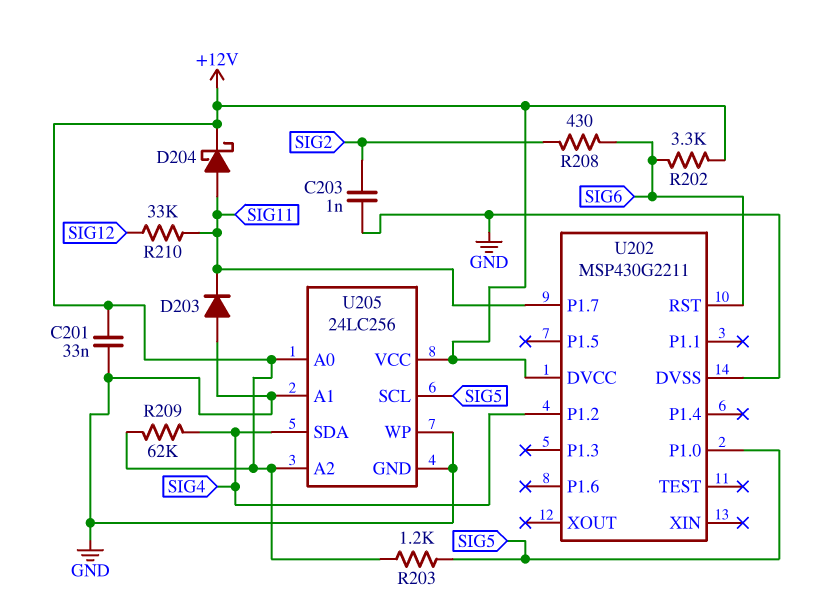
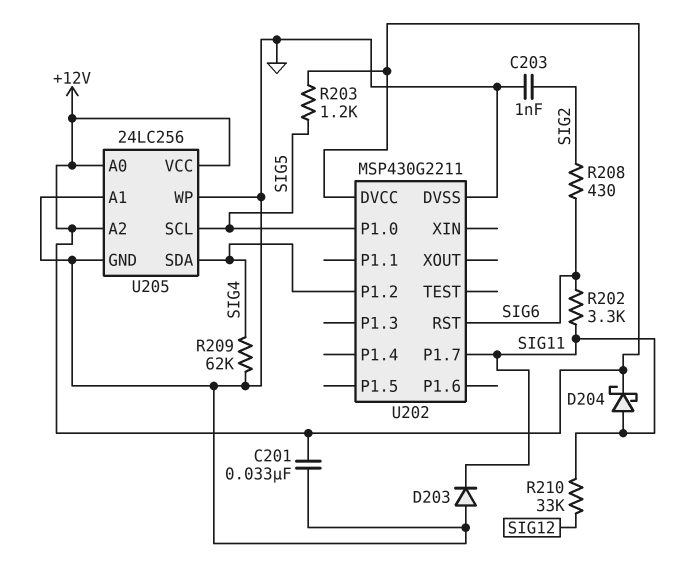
R202: 3.3k (+12V, SIG6) -> 3.3k (SIG6, SIG11)
R209: 62k (+12V, SIG4) -> 62k (GND, SIG4)

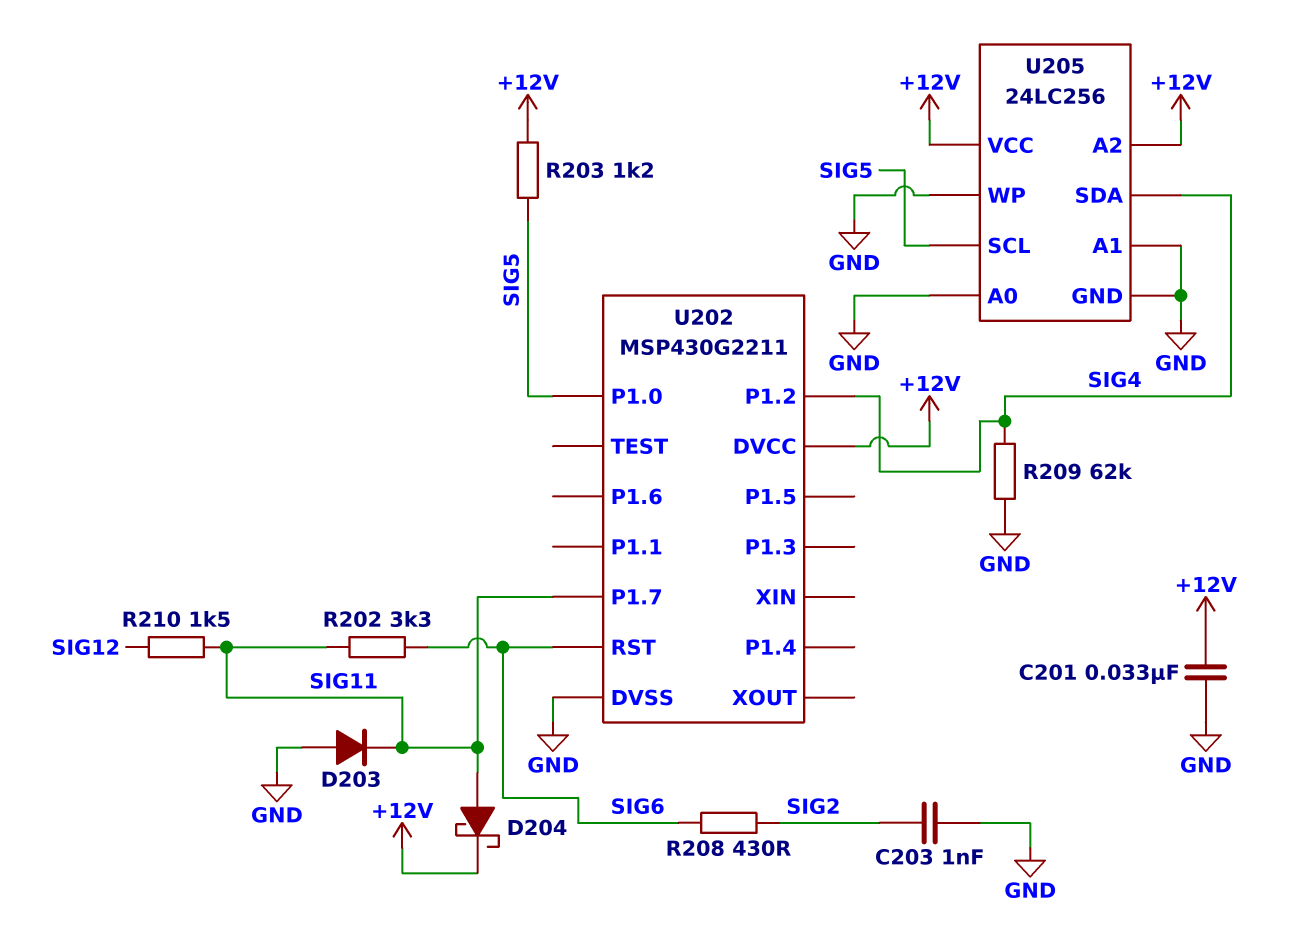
R210: 33k (SIG11, SIG12) -> 1.5k (SIG11, SIG12)
U205 pin A0: +12V -> GND

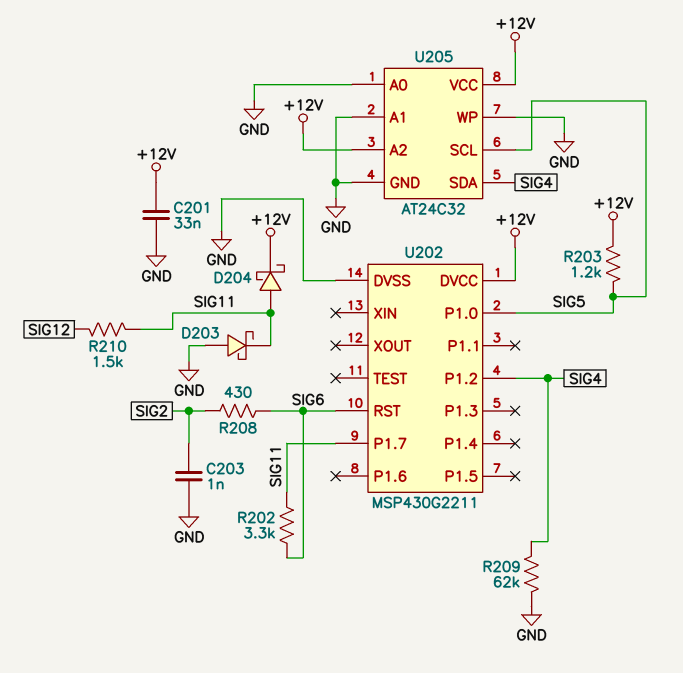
D203: diode (A GND, K SIG11) -> schottky (A GND, K SIG11)
U205: 24LC256 -> AT24C32

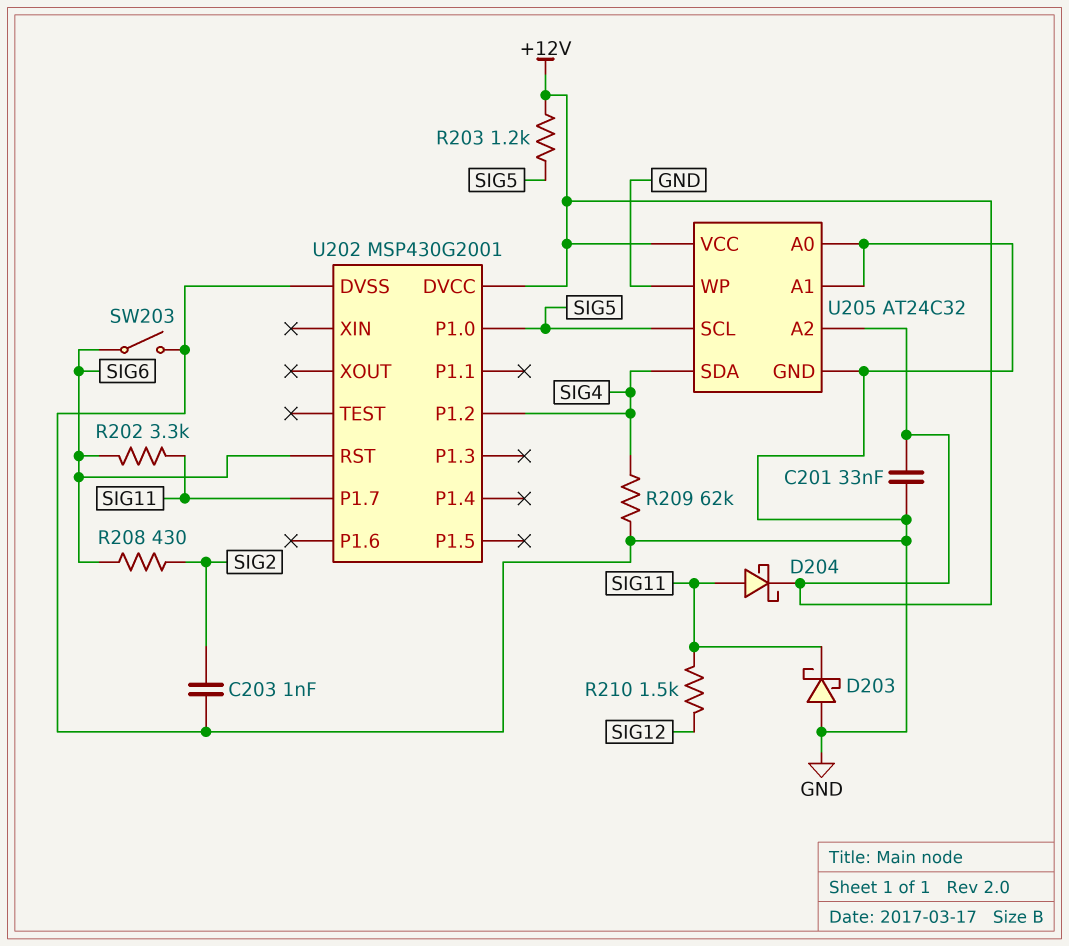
SW203: none -> switch (GND, SIG6)
U202: MSP430G2211 -> MSP430G2001

